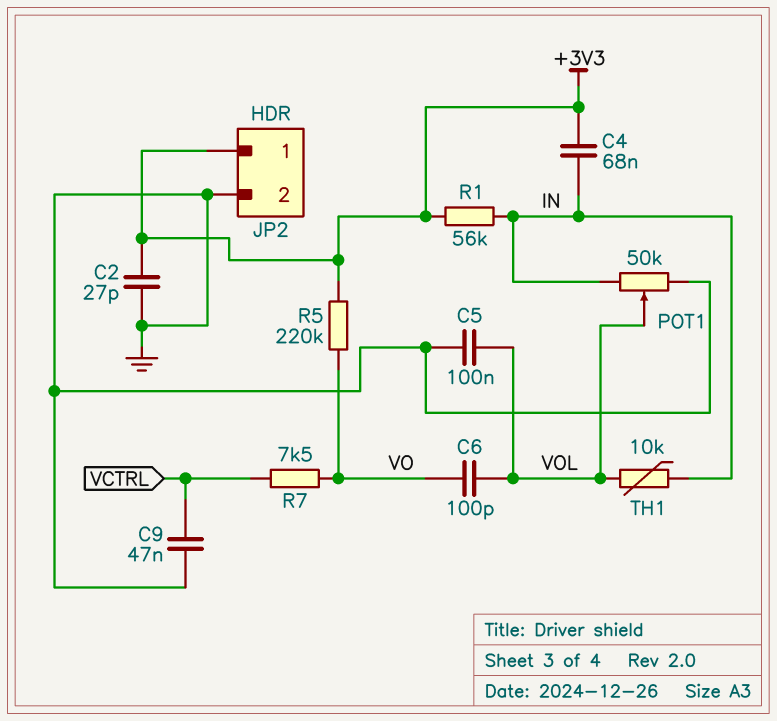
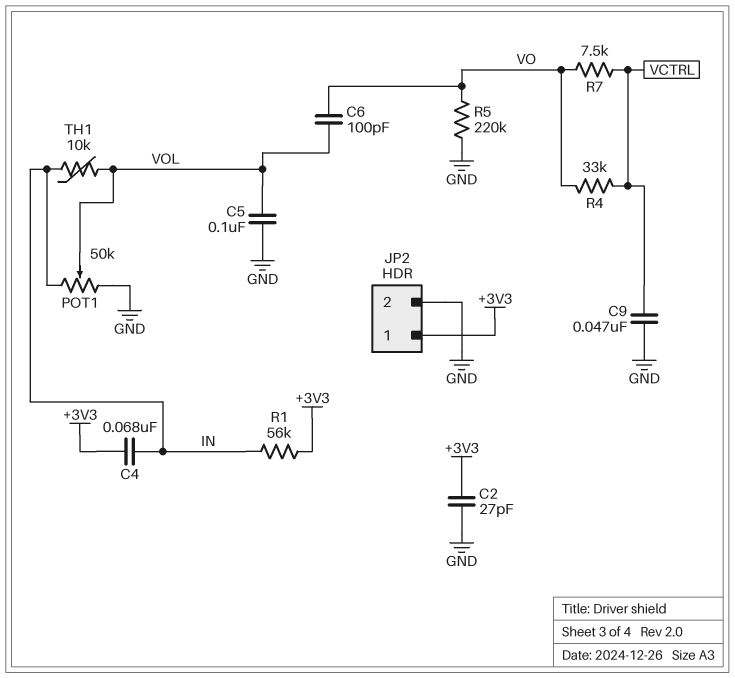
R4: none -> 33k (VCTRL, VO)
R5: 220k (+3V3, VO) -> 220k (GND, VO)

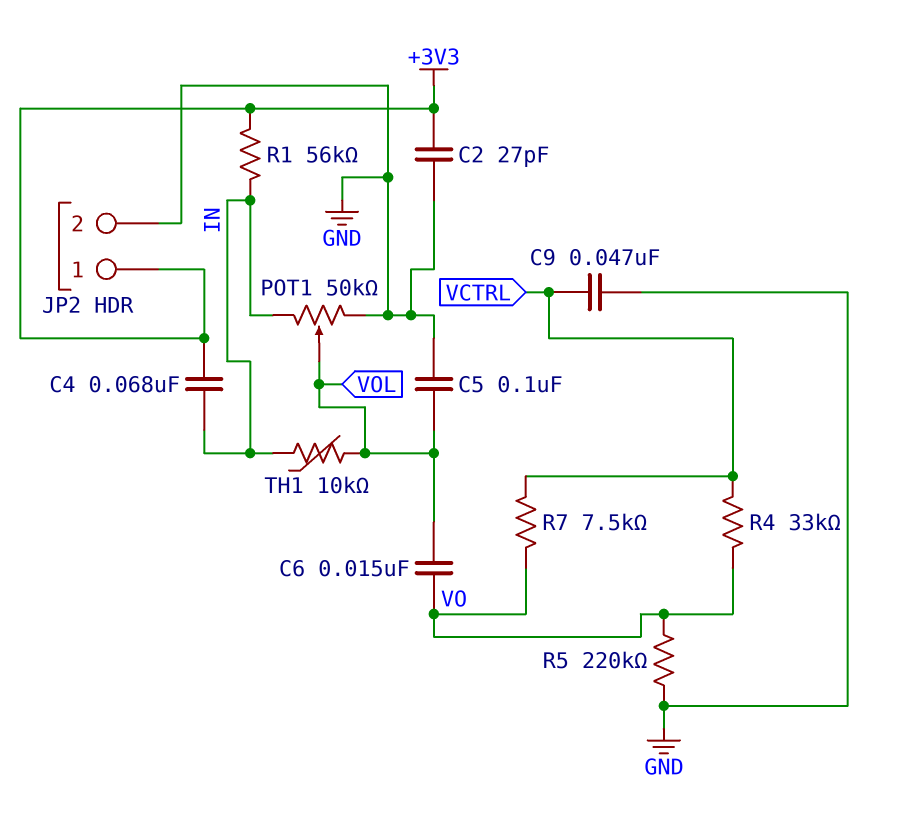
C6: 100pF (VO, VOL) -> 15nF (VO, VOL)

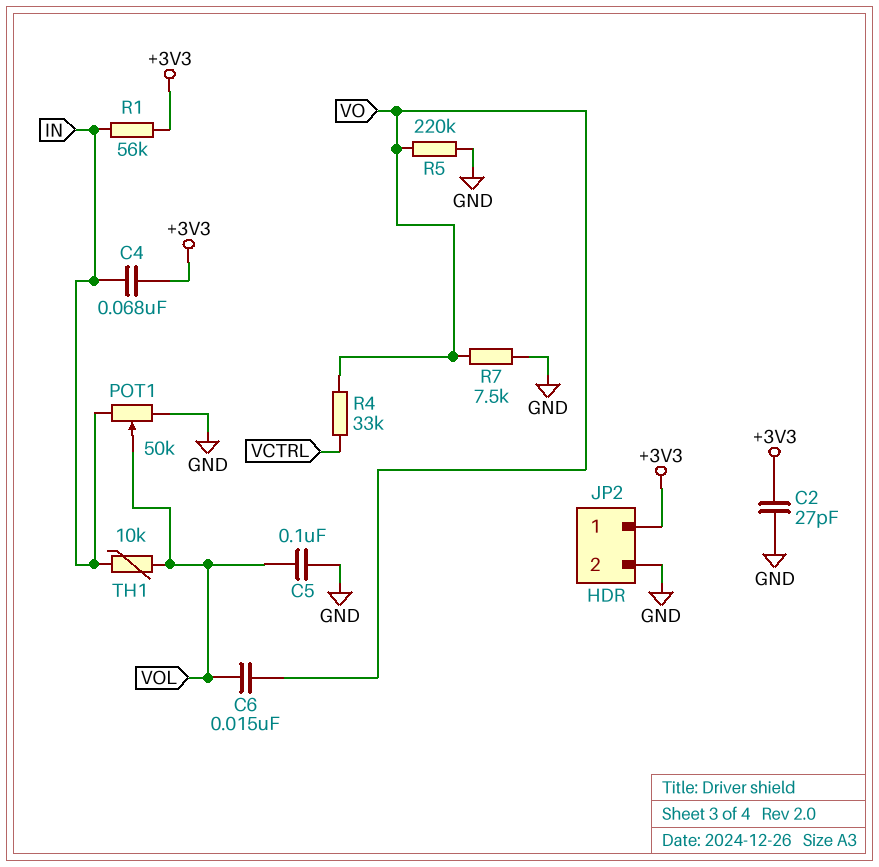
C9: 47nF (GND, VCTRL) -> none
R7: 7.5k (VCTRL, VO) -> 7.5k (GND, VO)

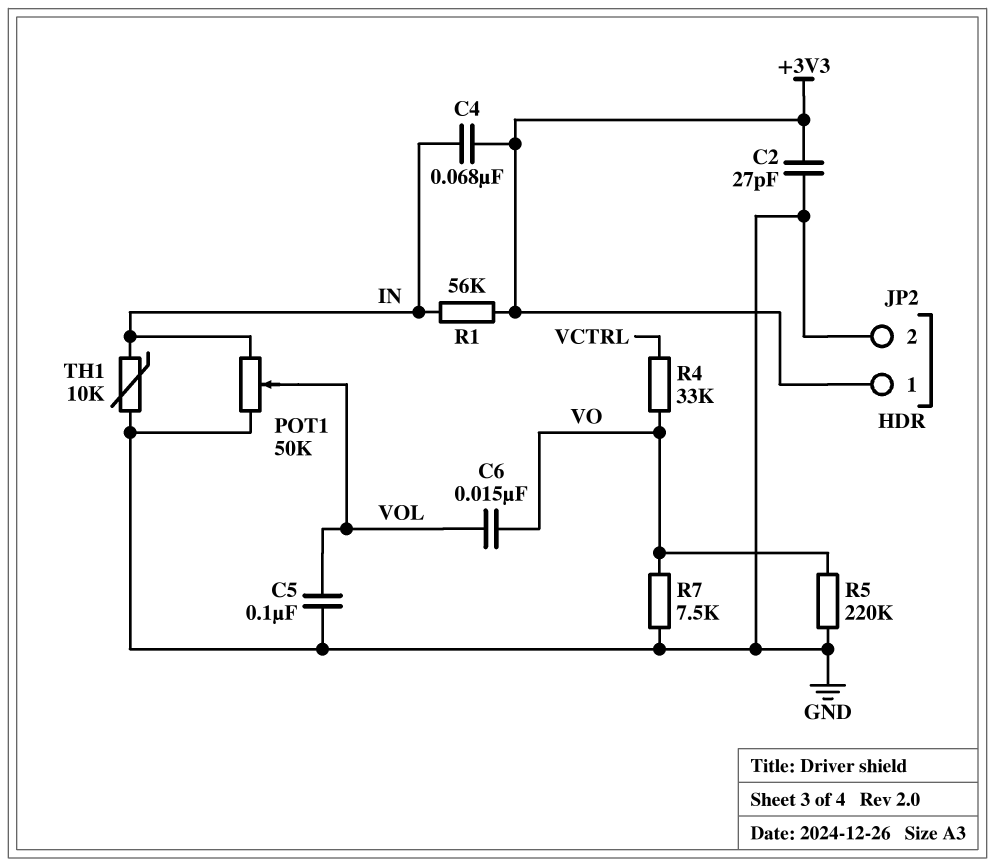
TH1: 10k (IN, VOL) -> 10k (GND, IN)

